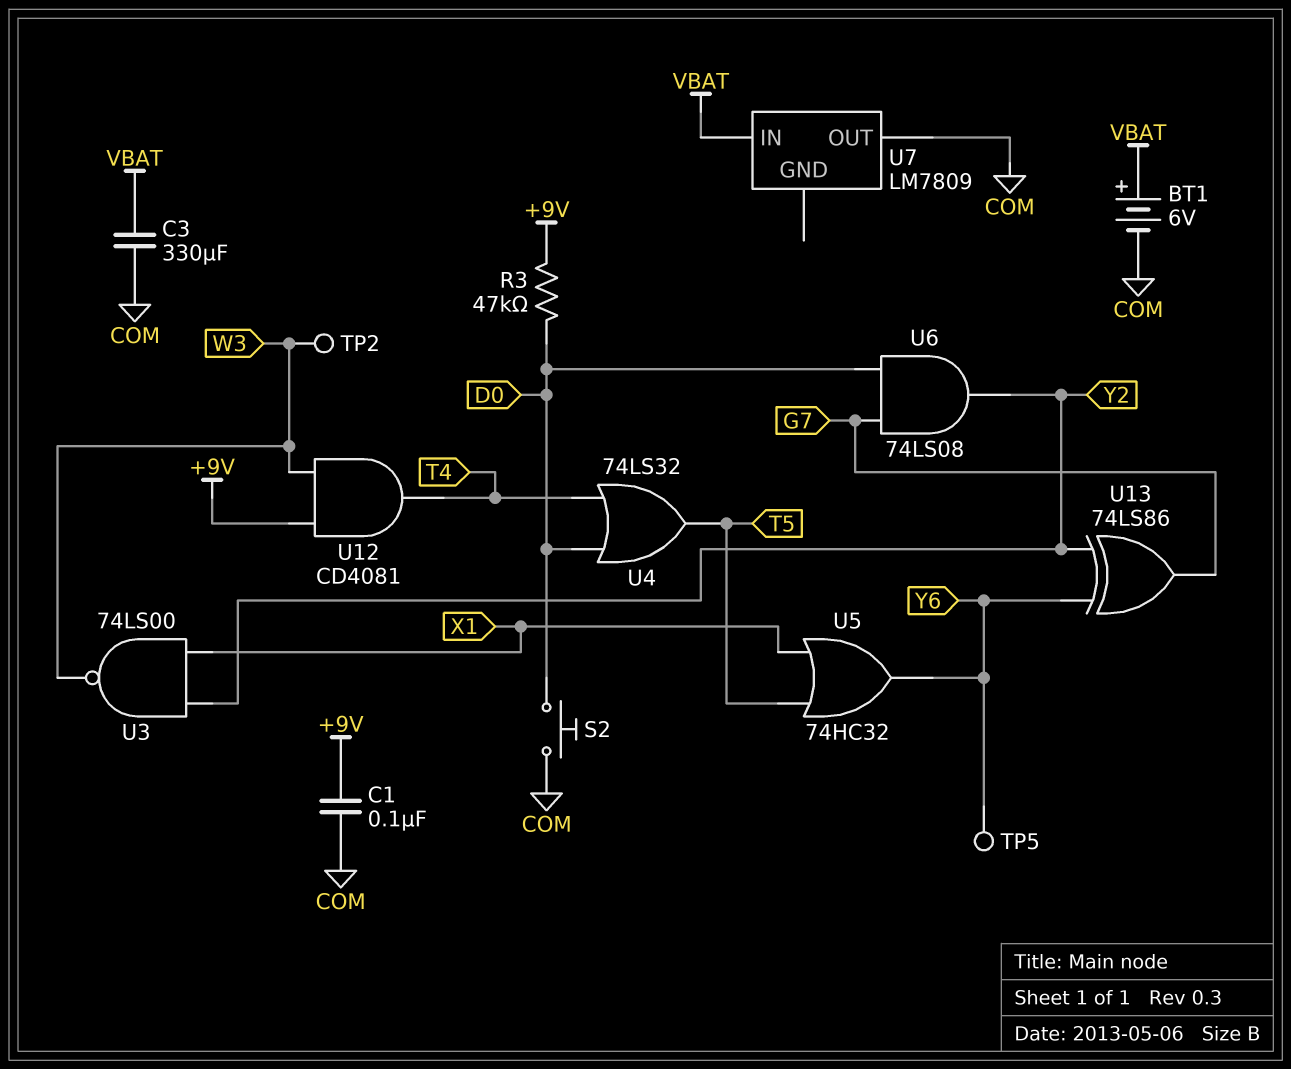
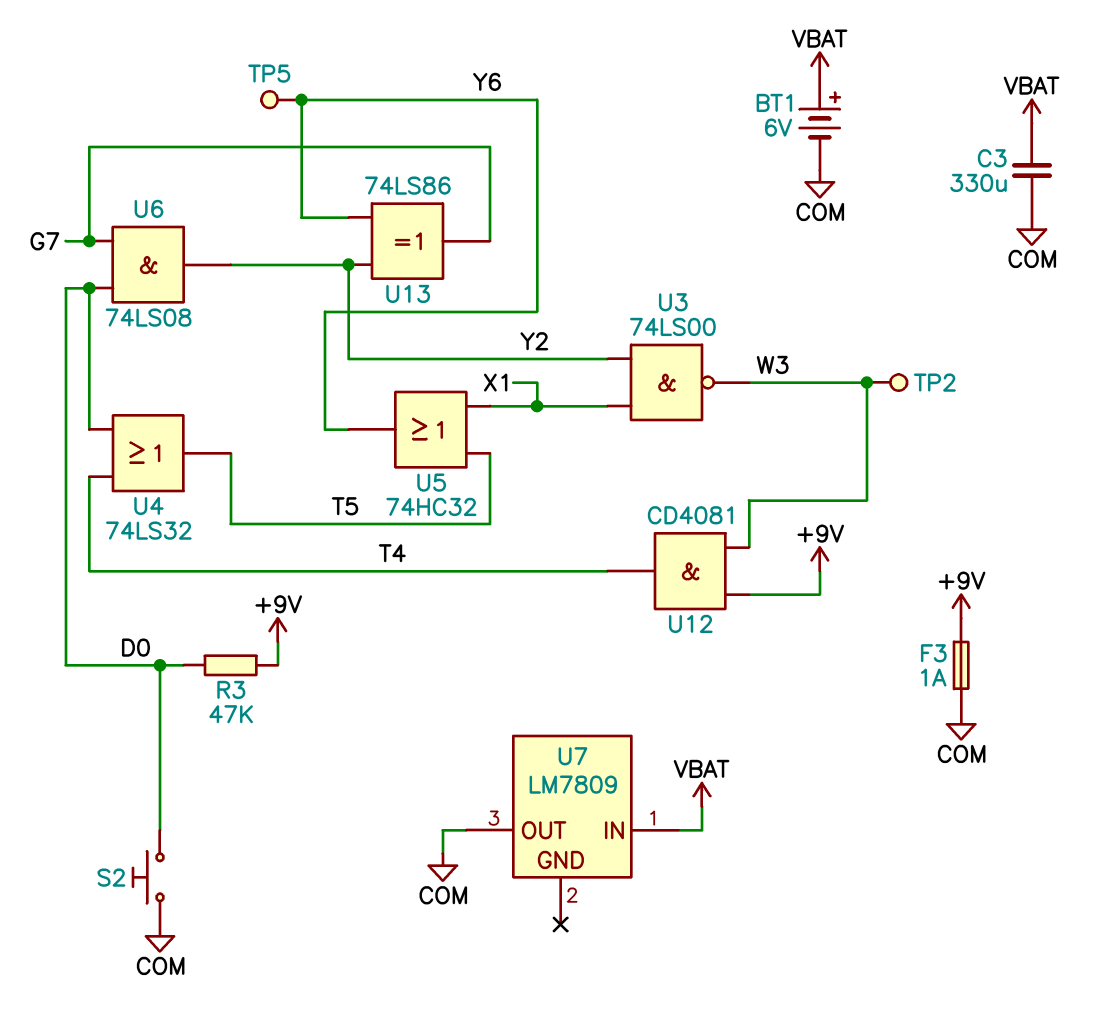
C1: 100nF (+9V, COM) -> none
F3: none -> 1A (+9V, COM)

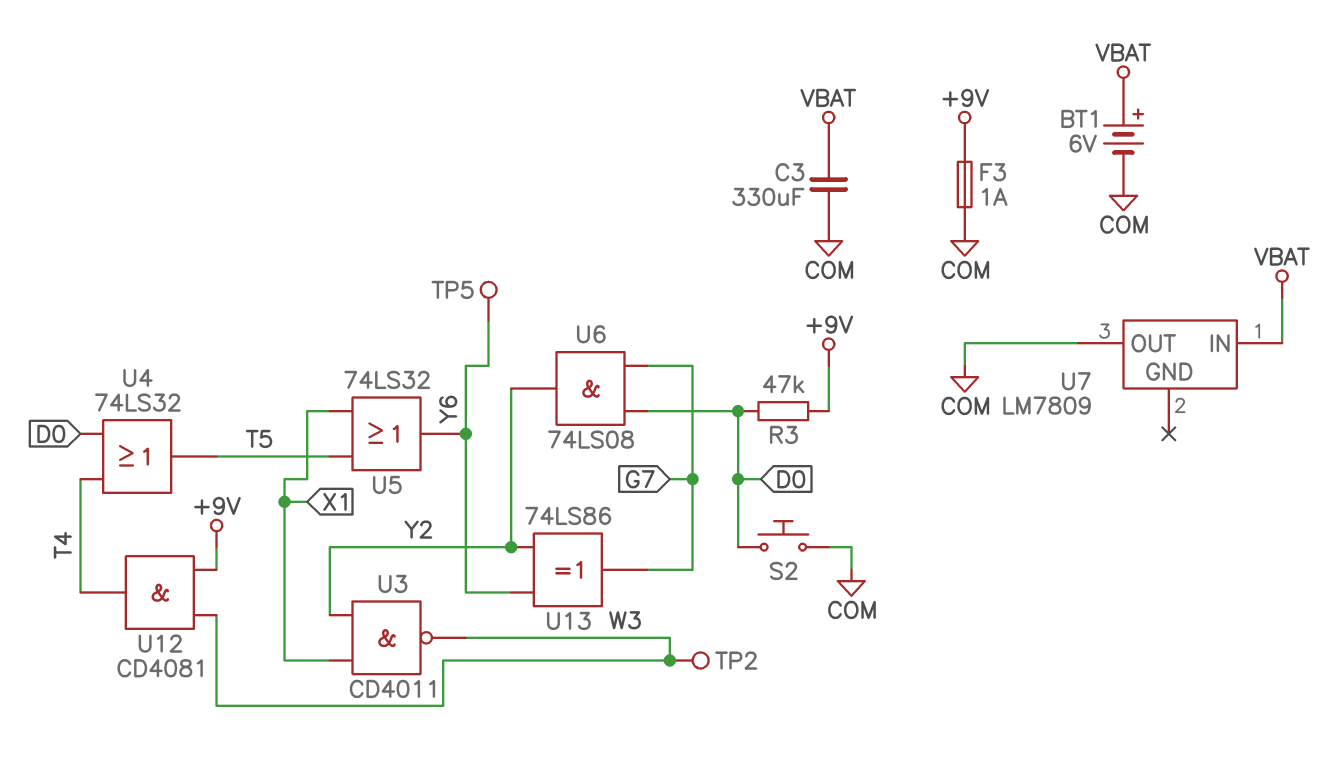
U3: NAND 74LS00 (in X1, in Y2, out W3) -> NAND CD4011 (in X1, in Y2, out W3)
U5: OR 74HC32 (in T5, in X1, out Y6) -> OR 74LS32 (in T5, in X1, out Y6)

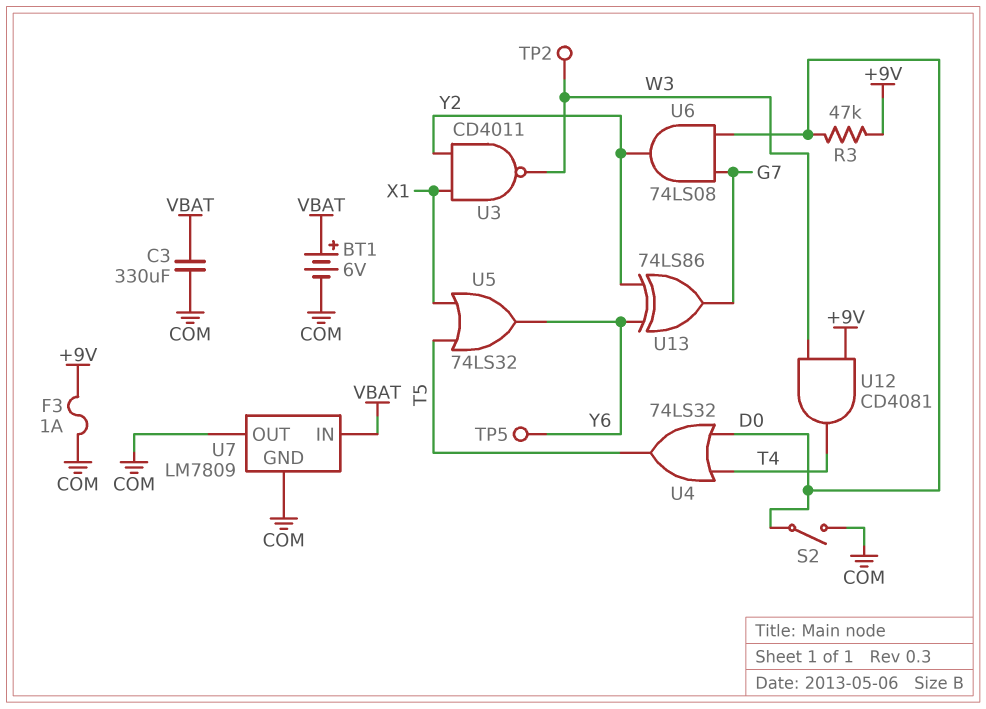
S2: button (COM, D0) -> switch (COM, D0)
U7 pin GND: none -> COM

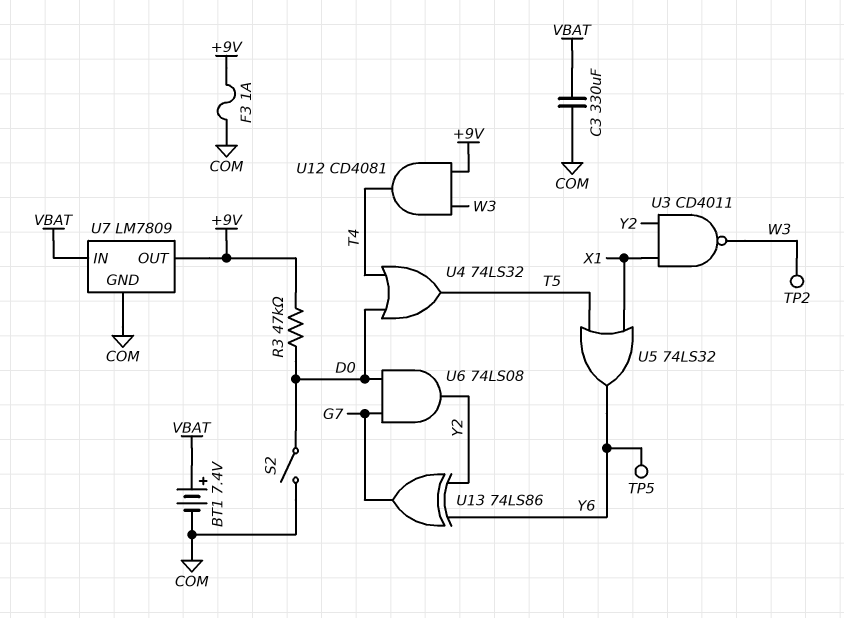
BT1: 6V (plus VBAT, minus COM) -> 7.4V (plus VBAT, minus COM)
U7 pin OUT: COM -> +9V

